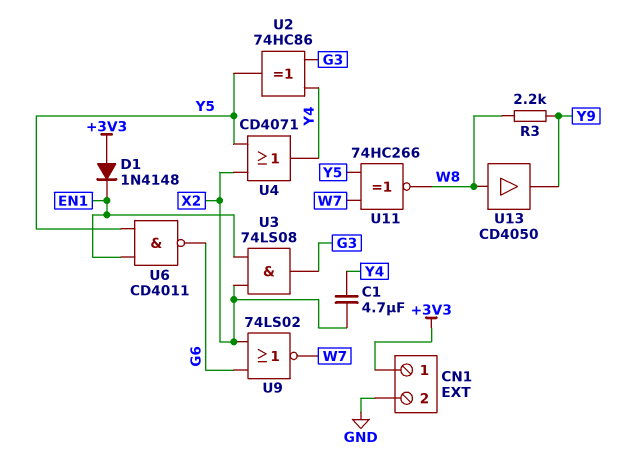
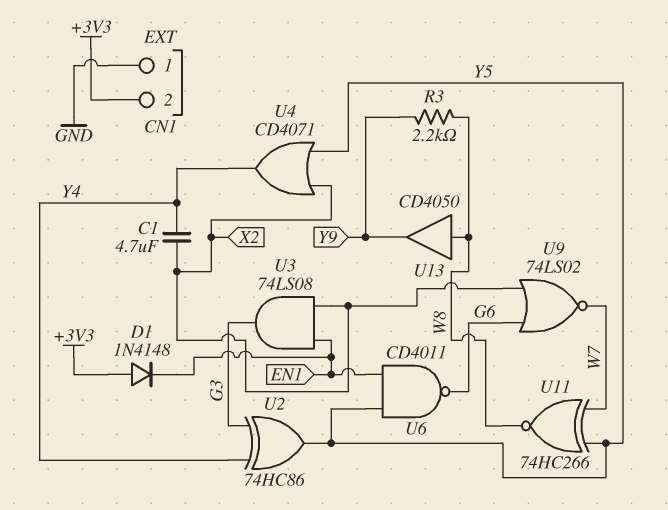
CN1 pin 1: +3V3 -> GND
CN1 pin 2: GND -> +3V3

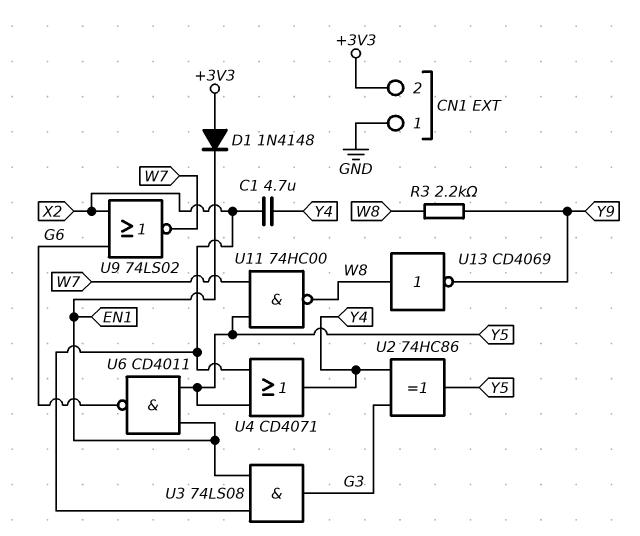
U11: XNOR 74HC266 (in W7, in Y5, out W8) -> NAND 74HC00 (in W7, in Y5, out W8)
U13: buffer CD4050 (in W8, out Y9) -> NOT CD4069 (in W8, out Y9)

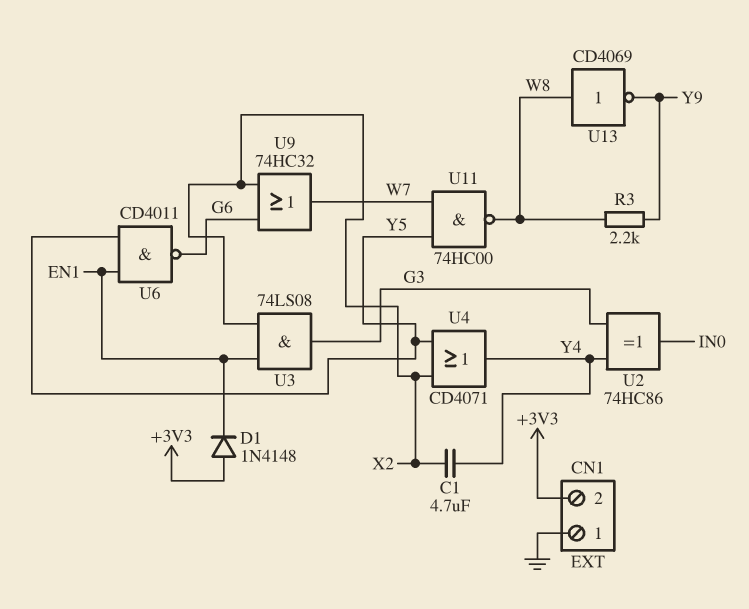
U2: XOR 74HC86 (in G3, in Y4, out Y5) -> XOR 74HC86 (in G3, in Y4, out IN0)
U9: NOR 74LS02 (in G6, in X2, out W7) -> OR 74HC32 (in G6, in X2, out W7)

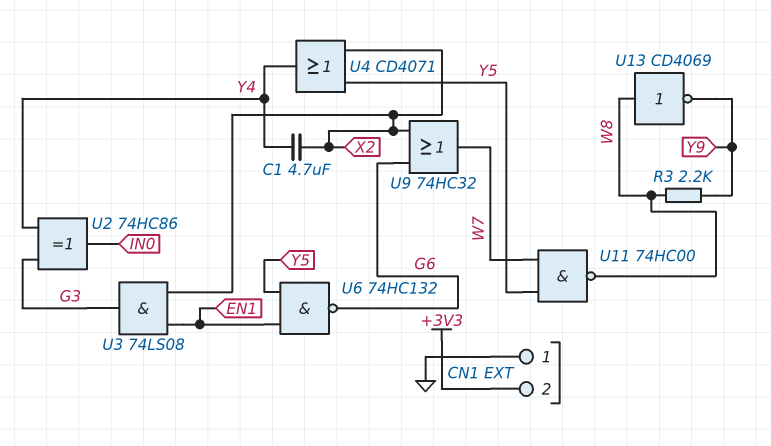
D1: diode 1N4148 (A +3V3, K EN1) -> none
U6: NAND CD4011 (in EN1, in Y5, out G6) -> NAND 74HC132 (in EN1, in Y5, out G6)

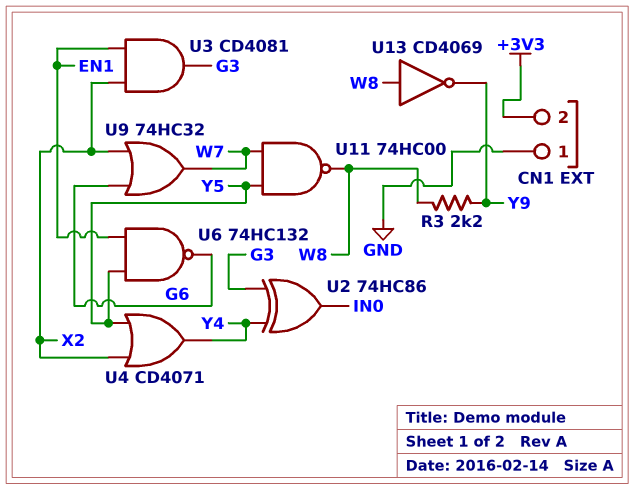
C1: 4.7uF (X2, Y4) -> none
U3: AND 74LS08 (in EN1, in X2, out G3) -> AND CD4081 (in EN1, in X2, out G3)

